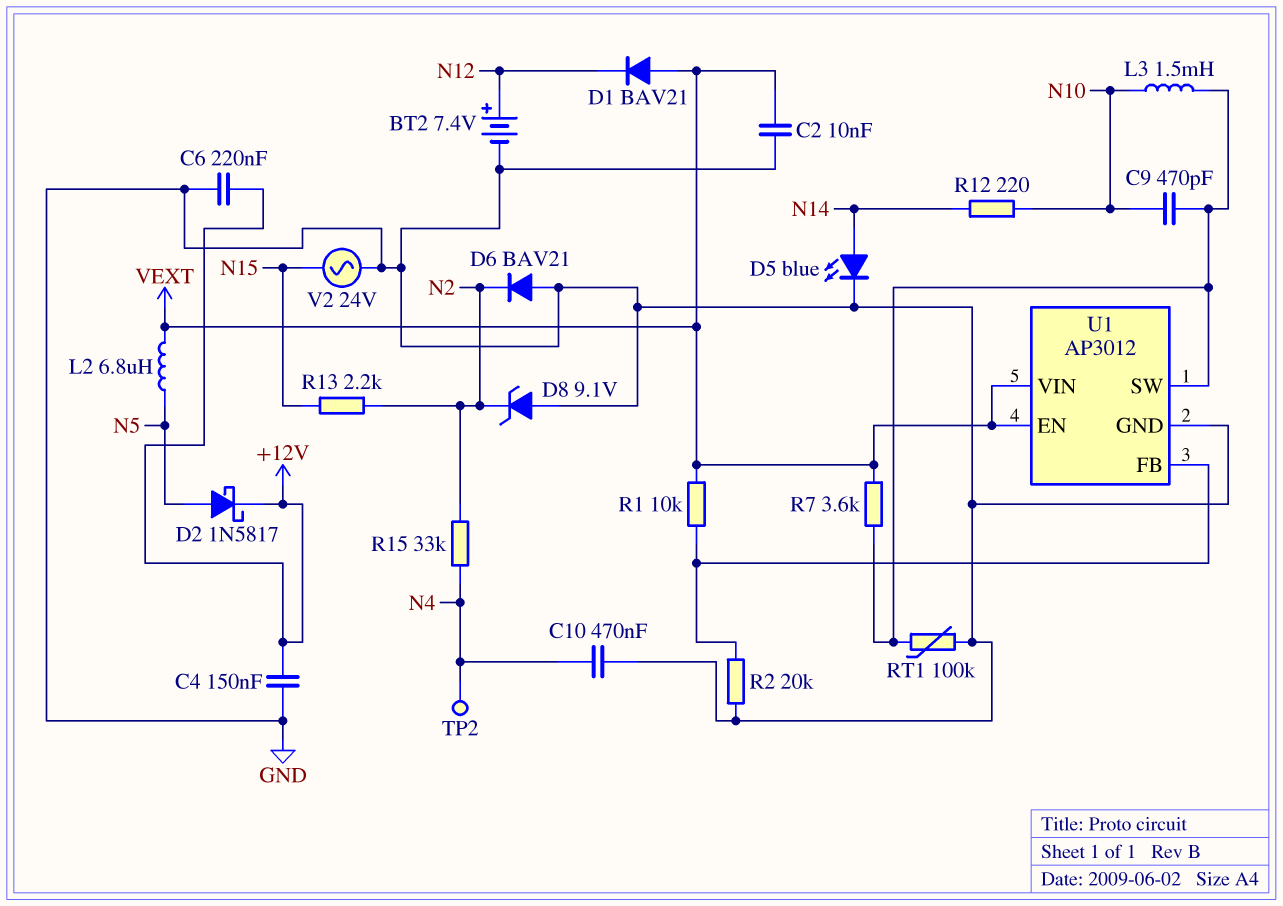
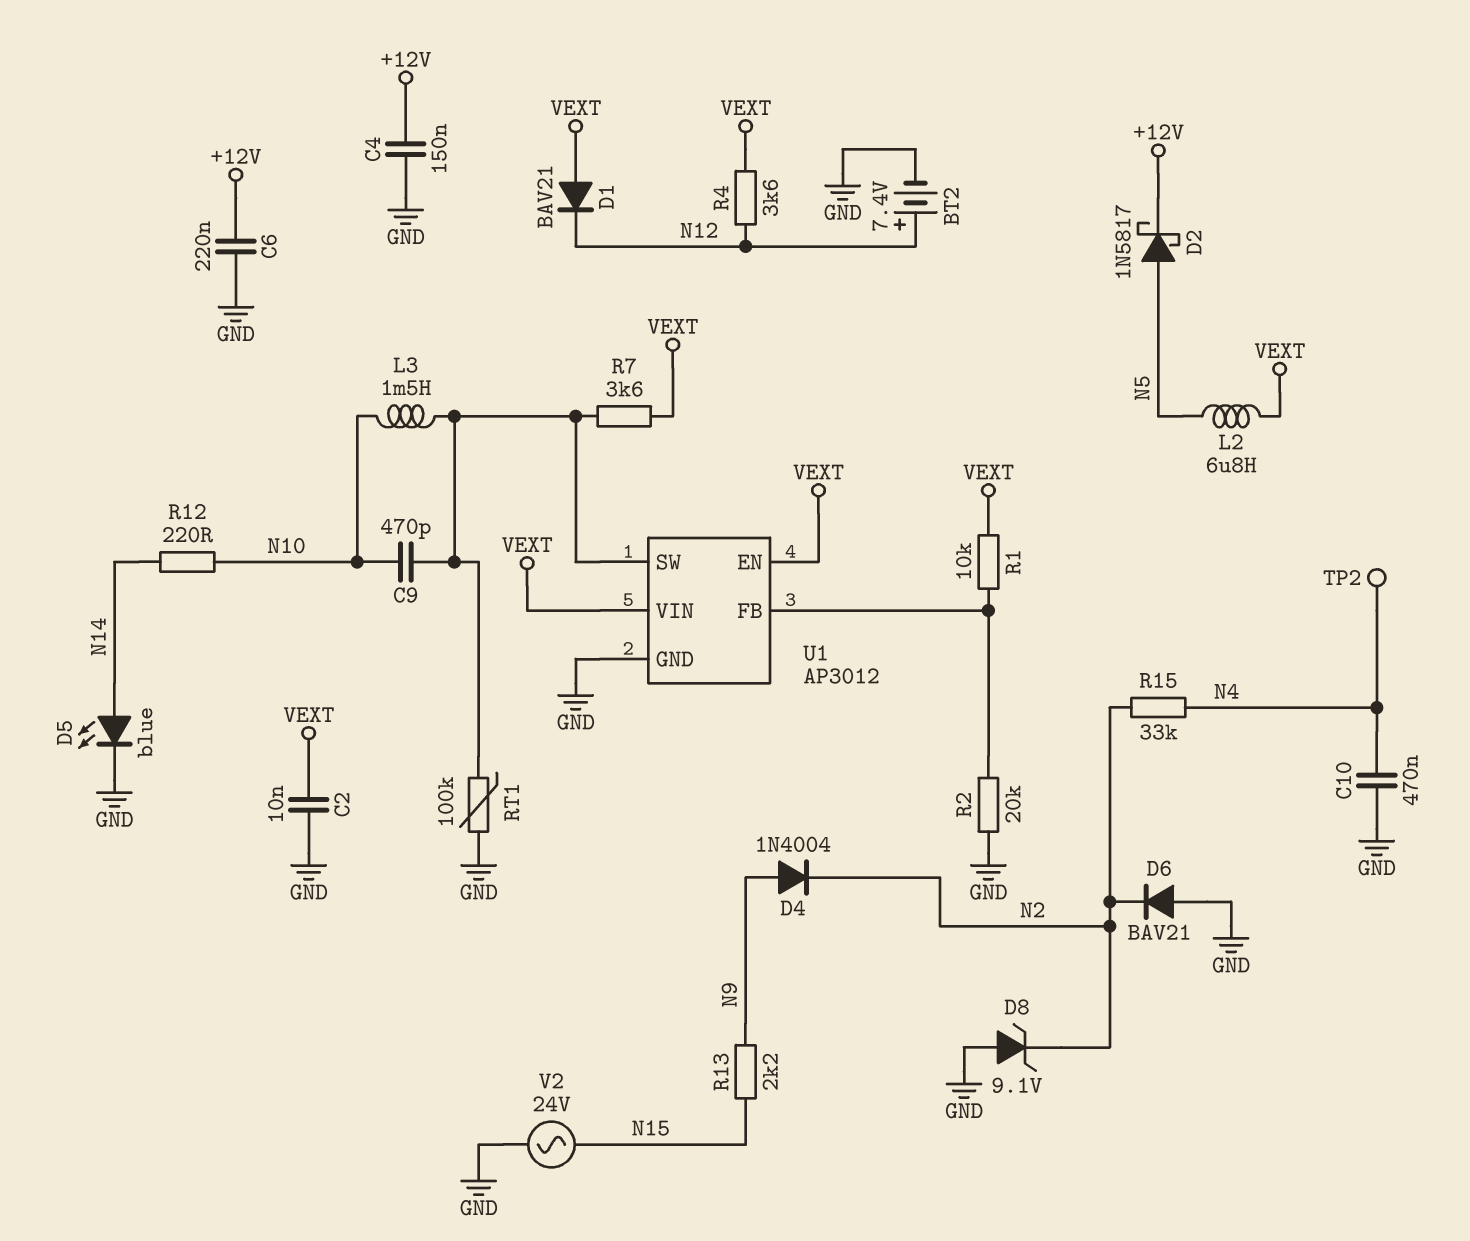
D4: none -> diode 1N4004 (A N9, K N2)
R4: none -> 3.6k (N12, VEXT)
R13: 2.2k (N2, N15) -> 2.2k (N9, N15)

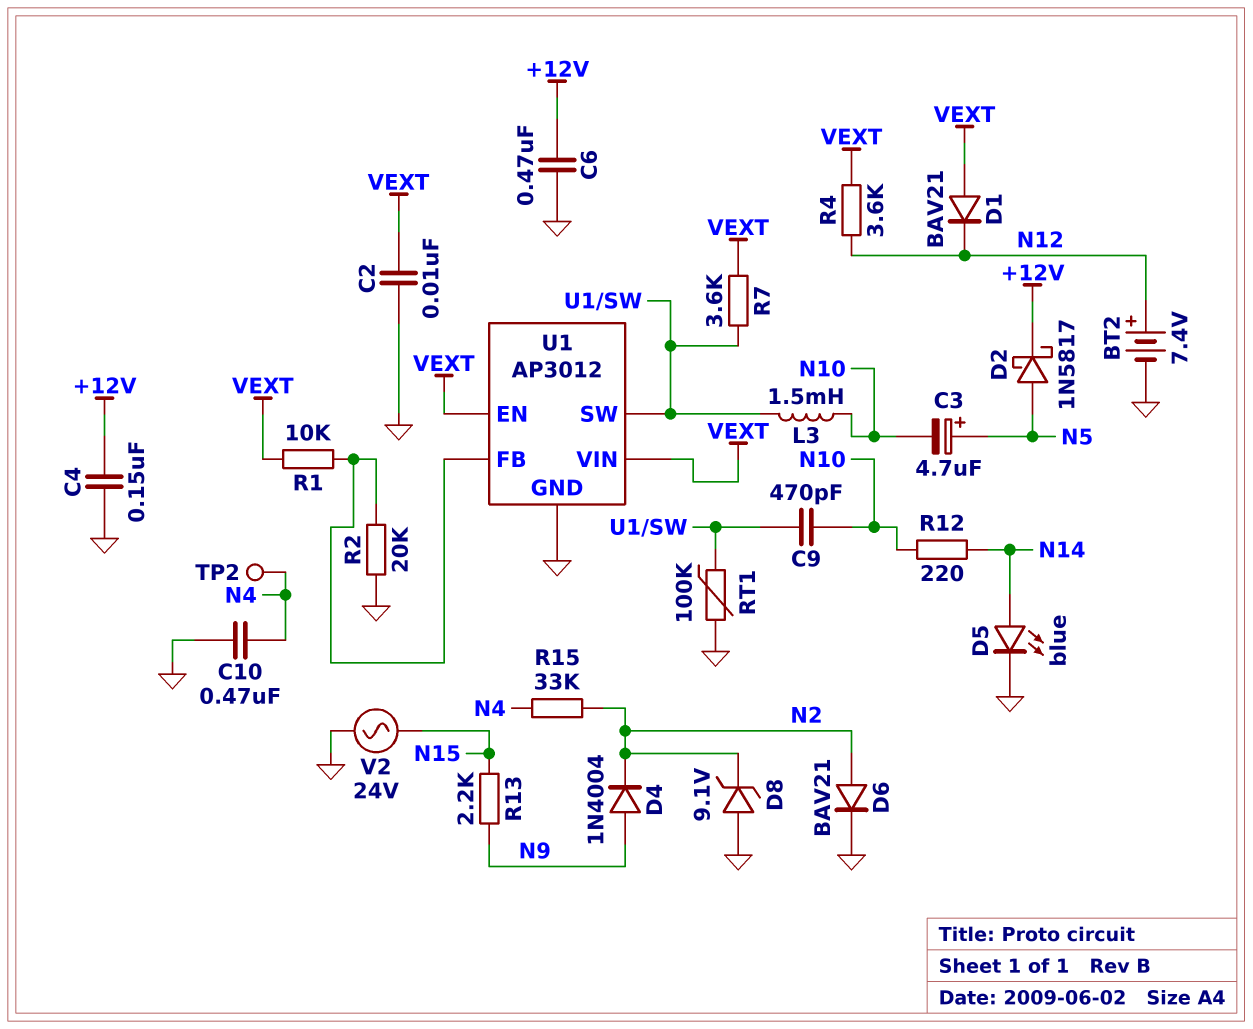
C3: none -> 4.7uF (plus N5, minus N10)
C6: 220nF (+12V, GND) -> 470nF (+12V, GND)
D6: diode BAV21 (A GND, K N2) -> diode BAV21 (A N2, K GND)
L2: 6.8uH (N5, VEXT) -> none

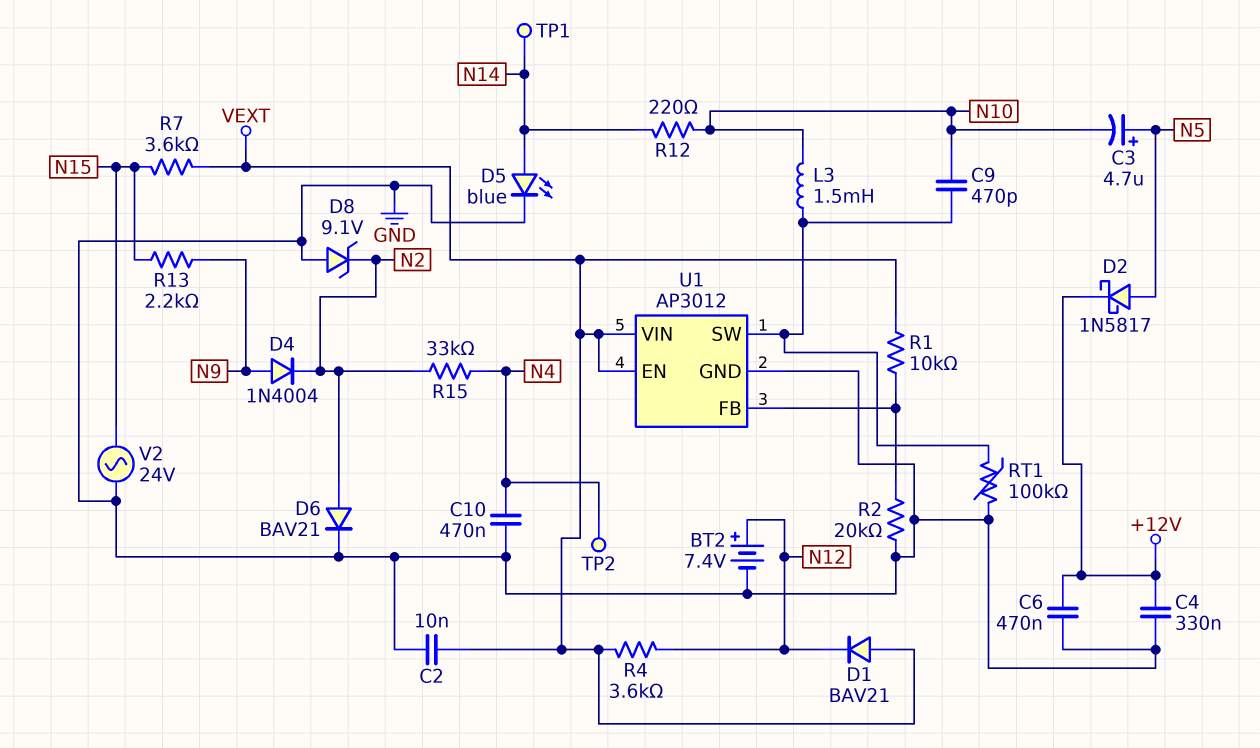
C4: 150nF (+12V, GND) -> 330nF (+12V, GND)
R7: 3.6k (U1/SW, VEXT) -> 3.6k (N15, VEXT)
TP1: none -> test point (N14)

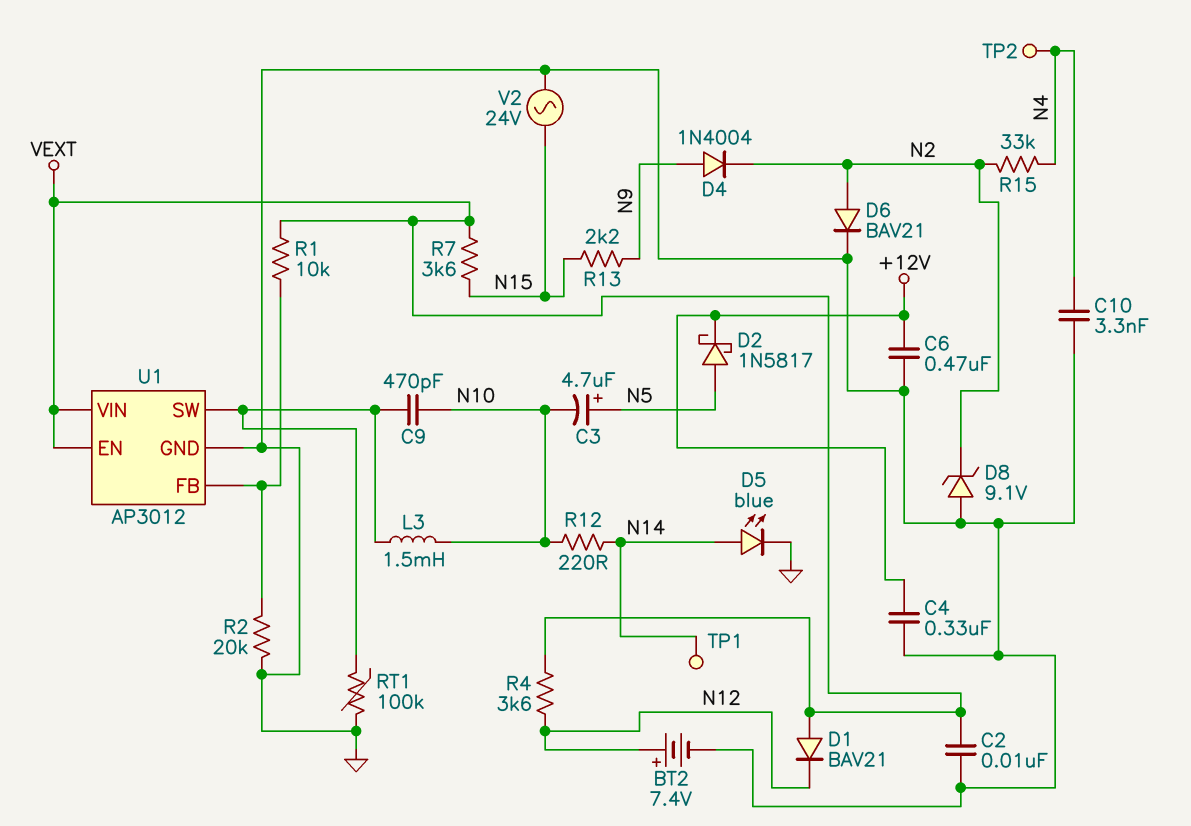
C10: 470nF (GND, N4) -> 3.3nF (GND, N4)

